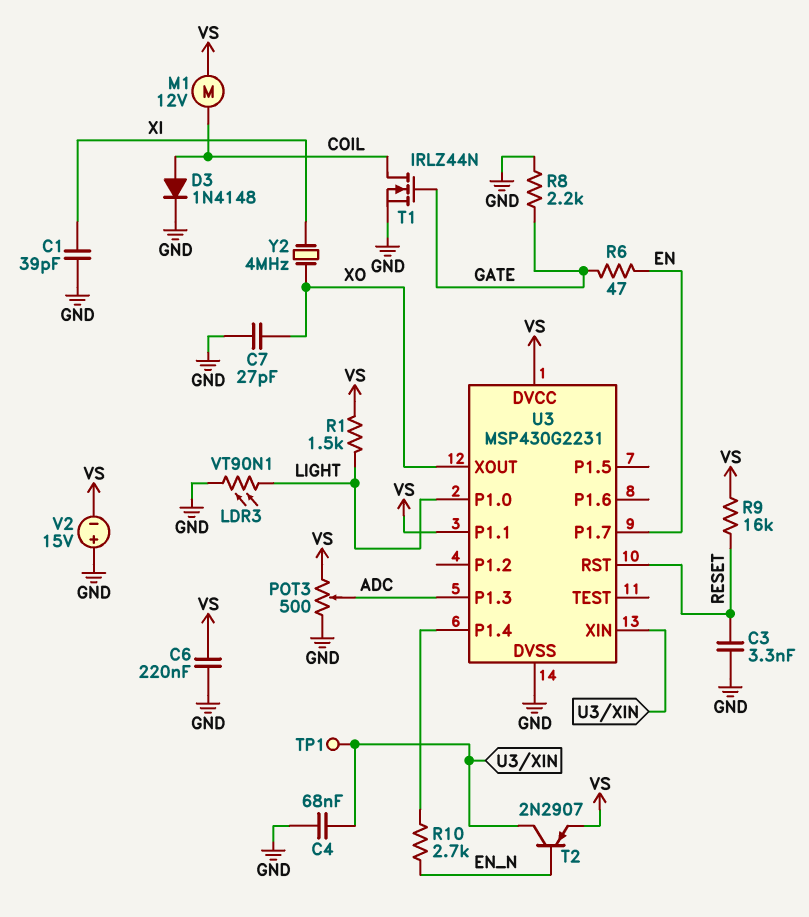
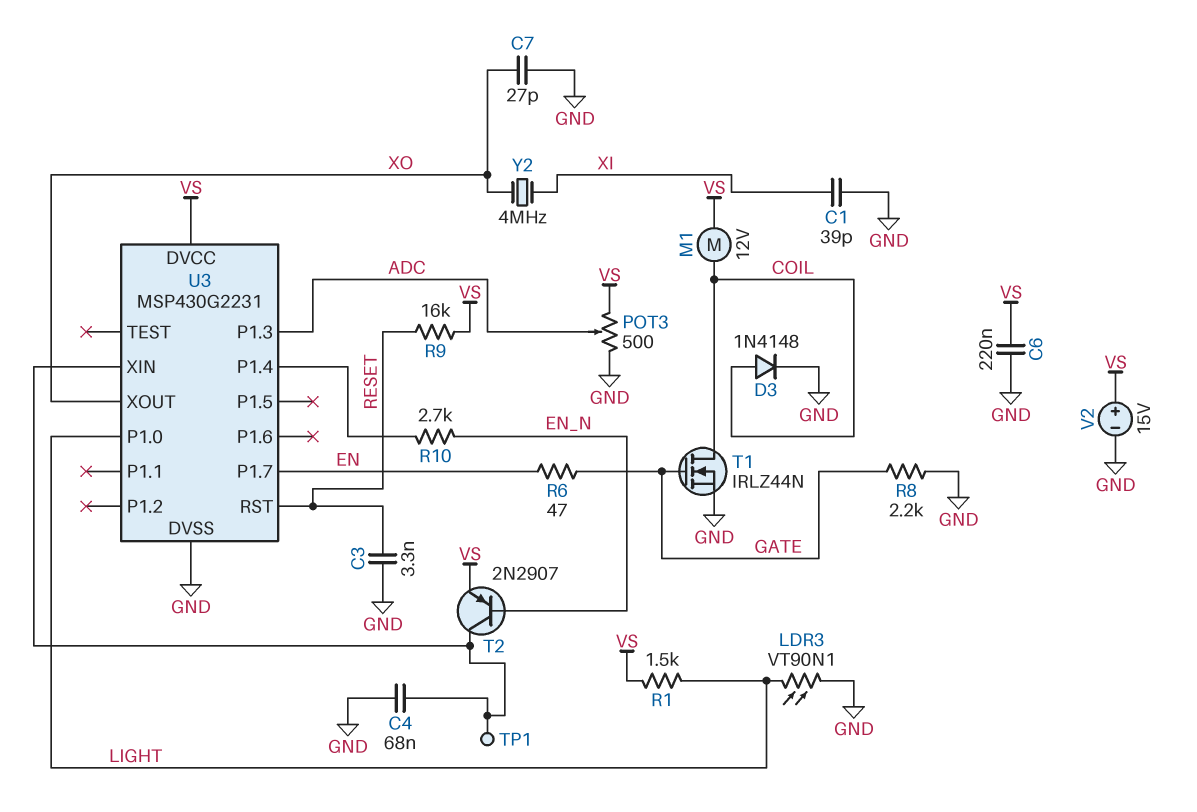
U3 pin P1.1: VS -> none
V2: 15V (plus GND, minus VS) -> 15V (plus VS, minus GND)

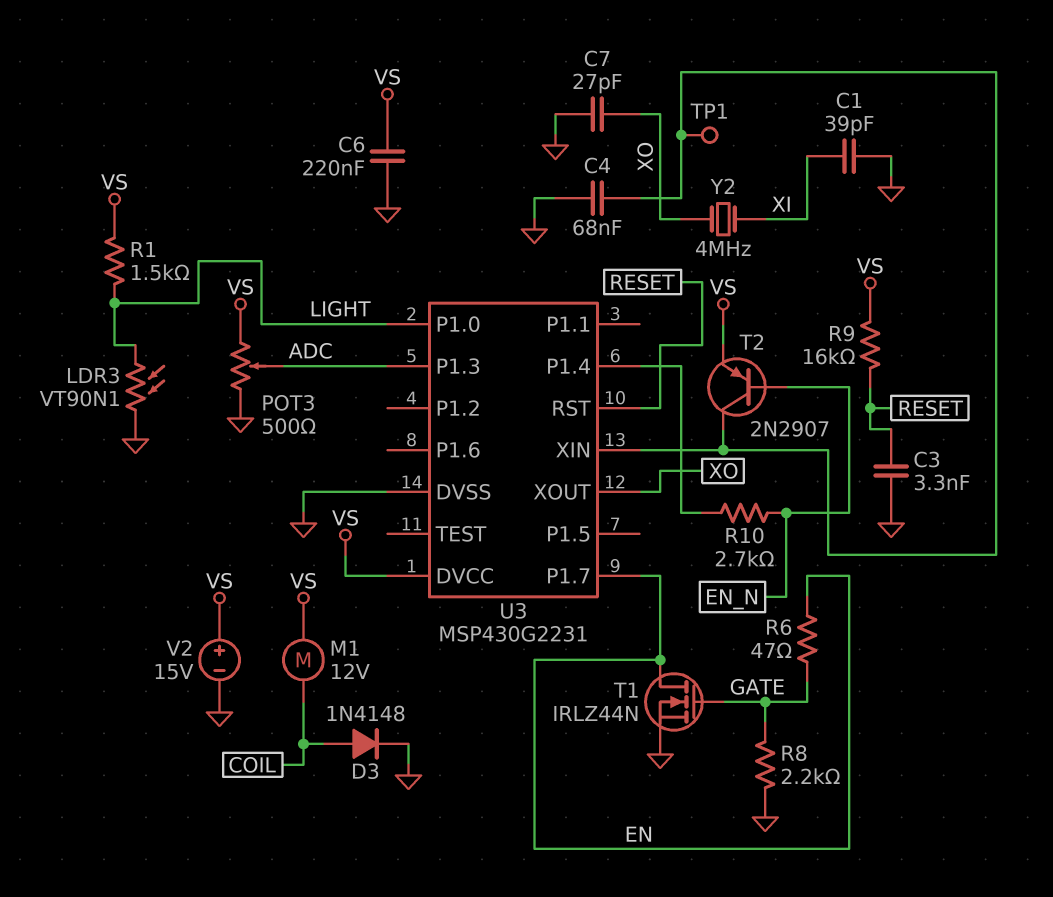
T1: NMOS IRLZ44N (G GATE, D COIL, S GND) -> NMOS IRLZ44N (G GATE, D EN, S GND)

